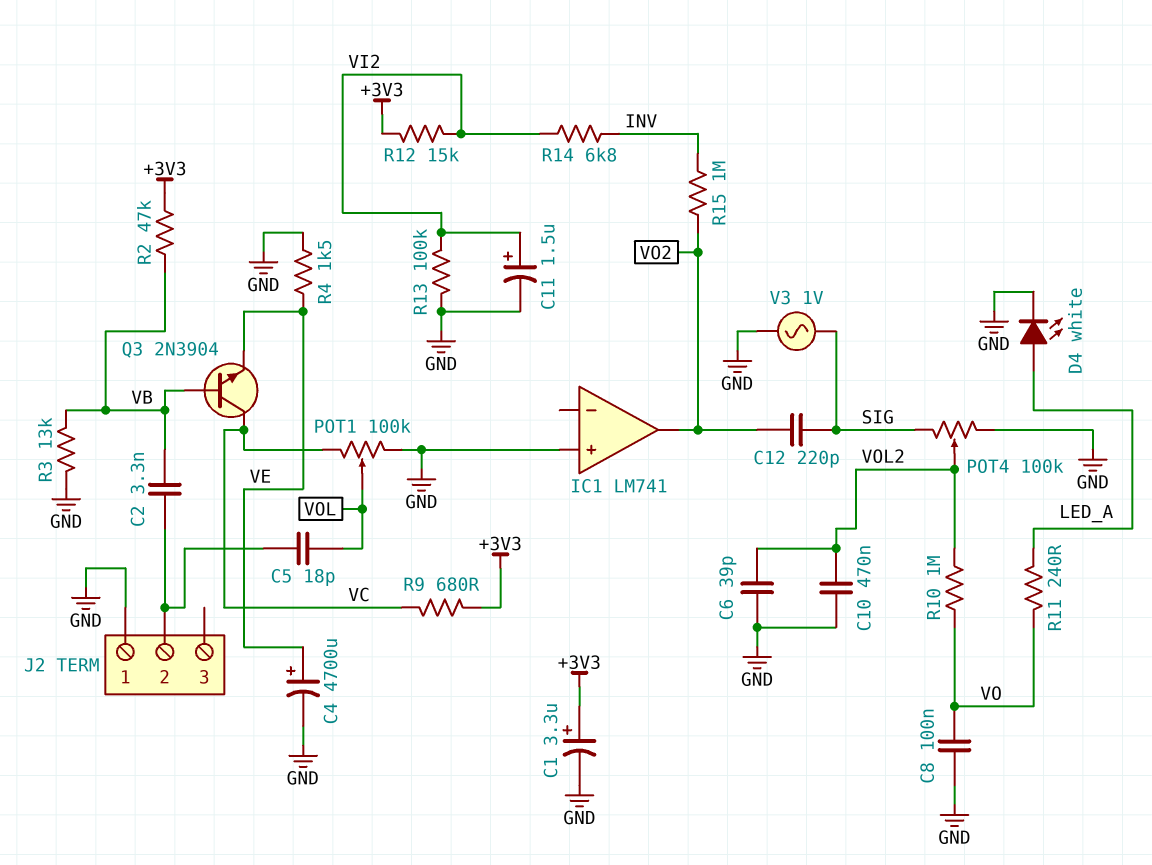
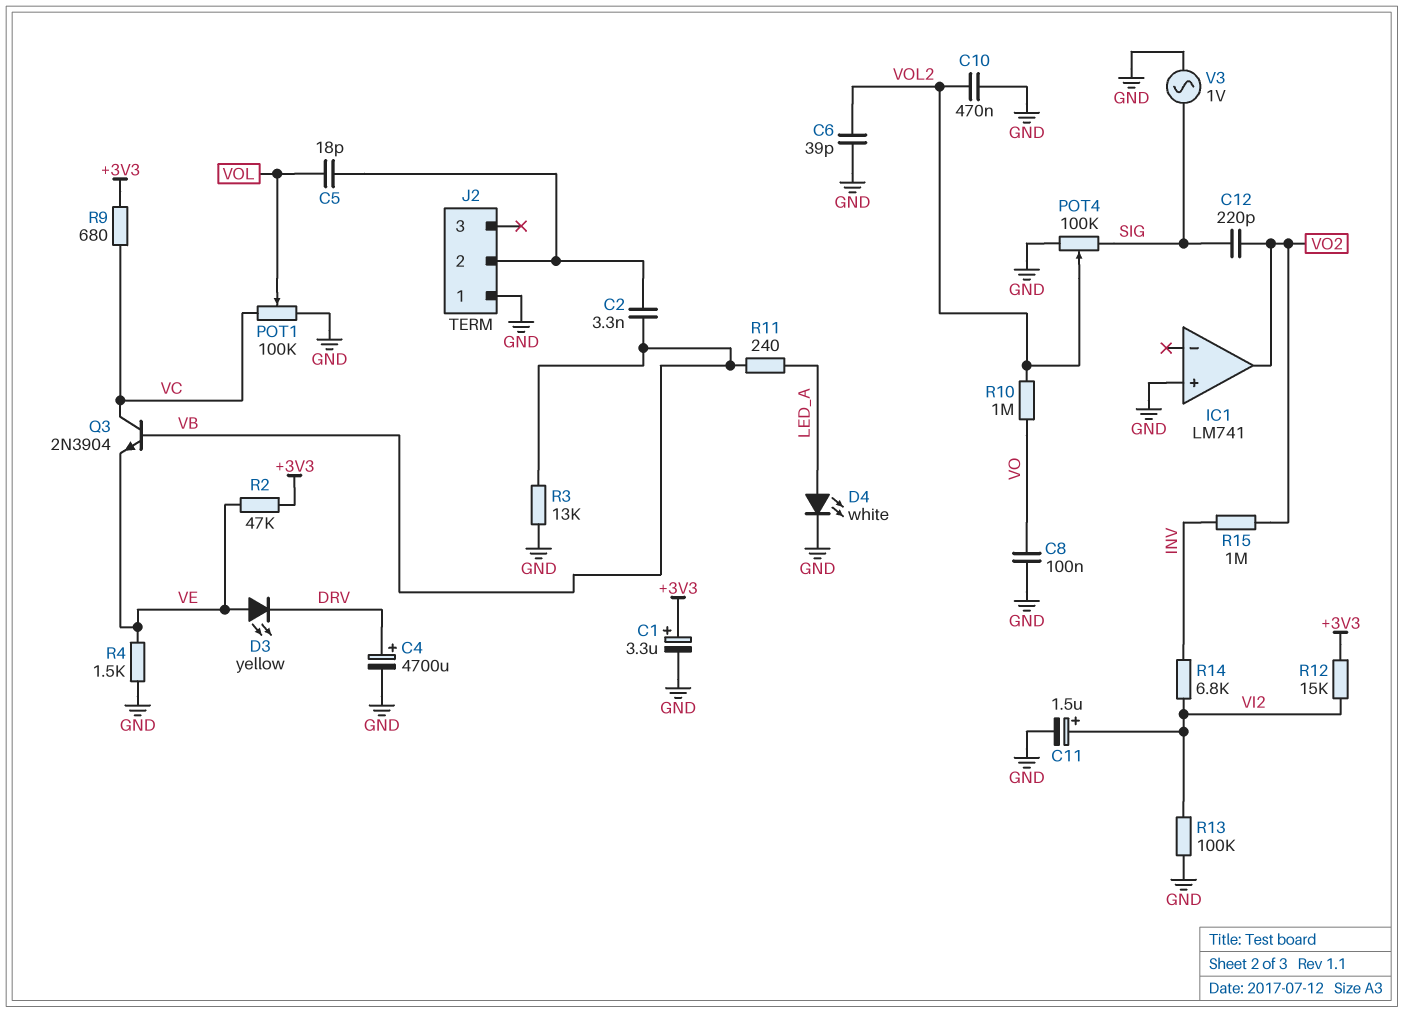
C4: 4700uF (plus VE, minus GND) -> 4700uF (plus DRV, minus GND)
D3: none -> LED yellow (A VE, K DRV)
R2: 47k (+3V3, VB) -> 47k (+3V3, VE)
R11: 240 (LED_A, VO) -> 240 (LED_A, VB)

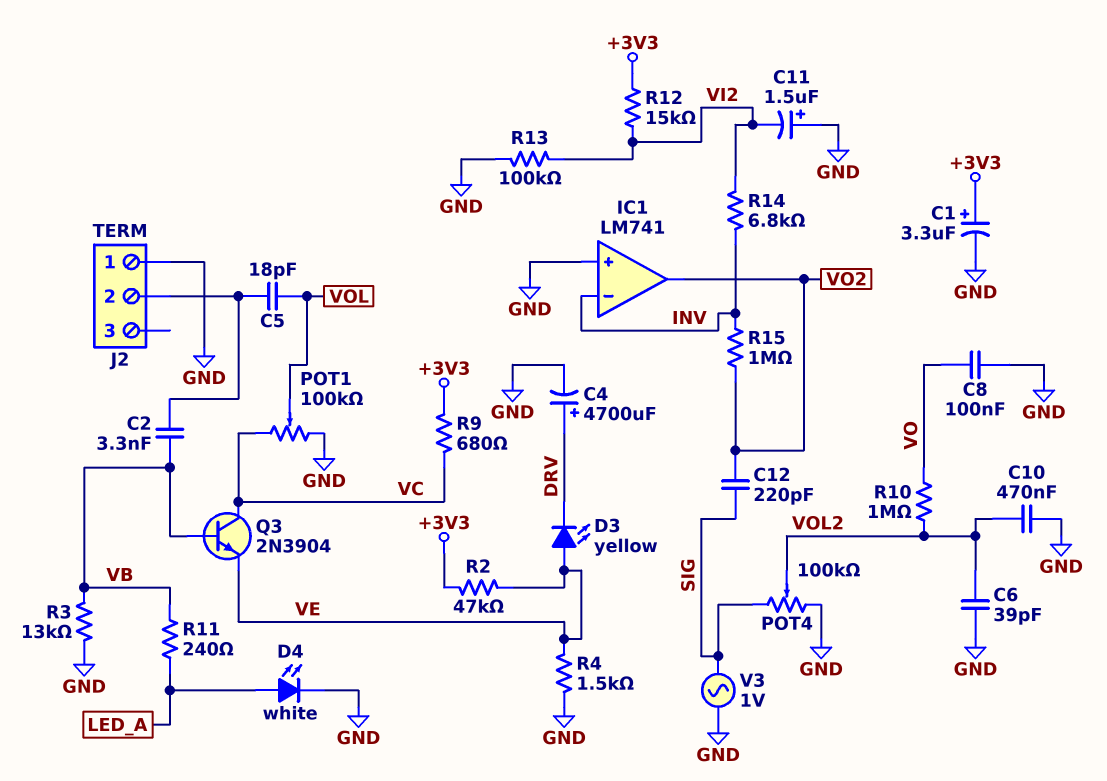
C11: 1.5uF (plus VI2, minus GND) -> 1.5uF (plus GND, minus VI2)
IC1 pin in-: none -> INV

